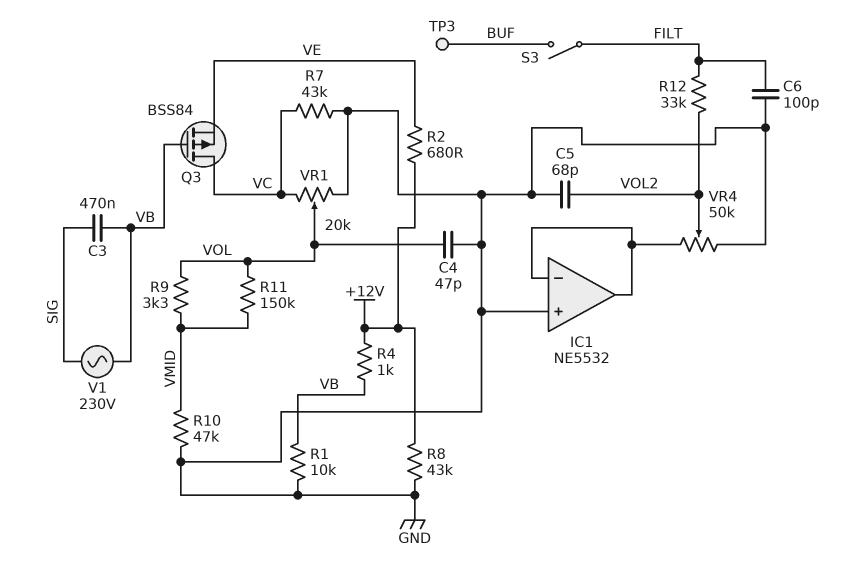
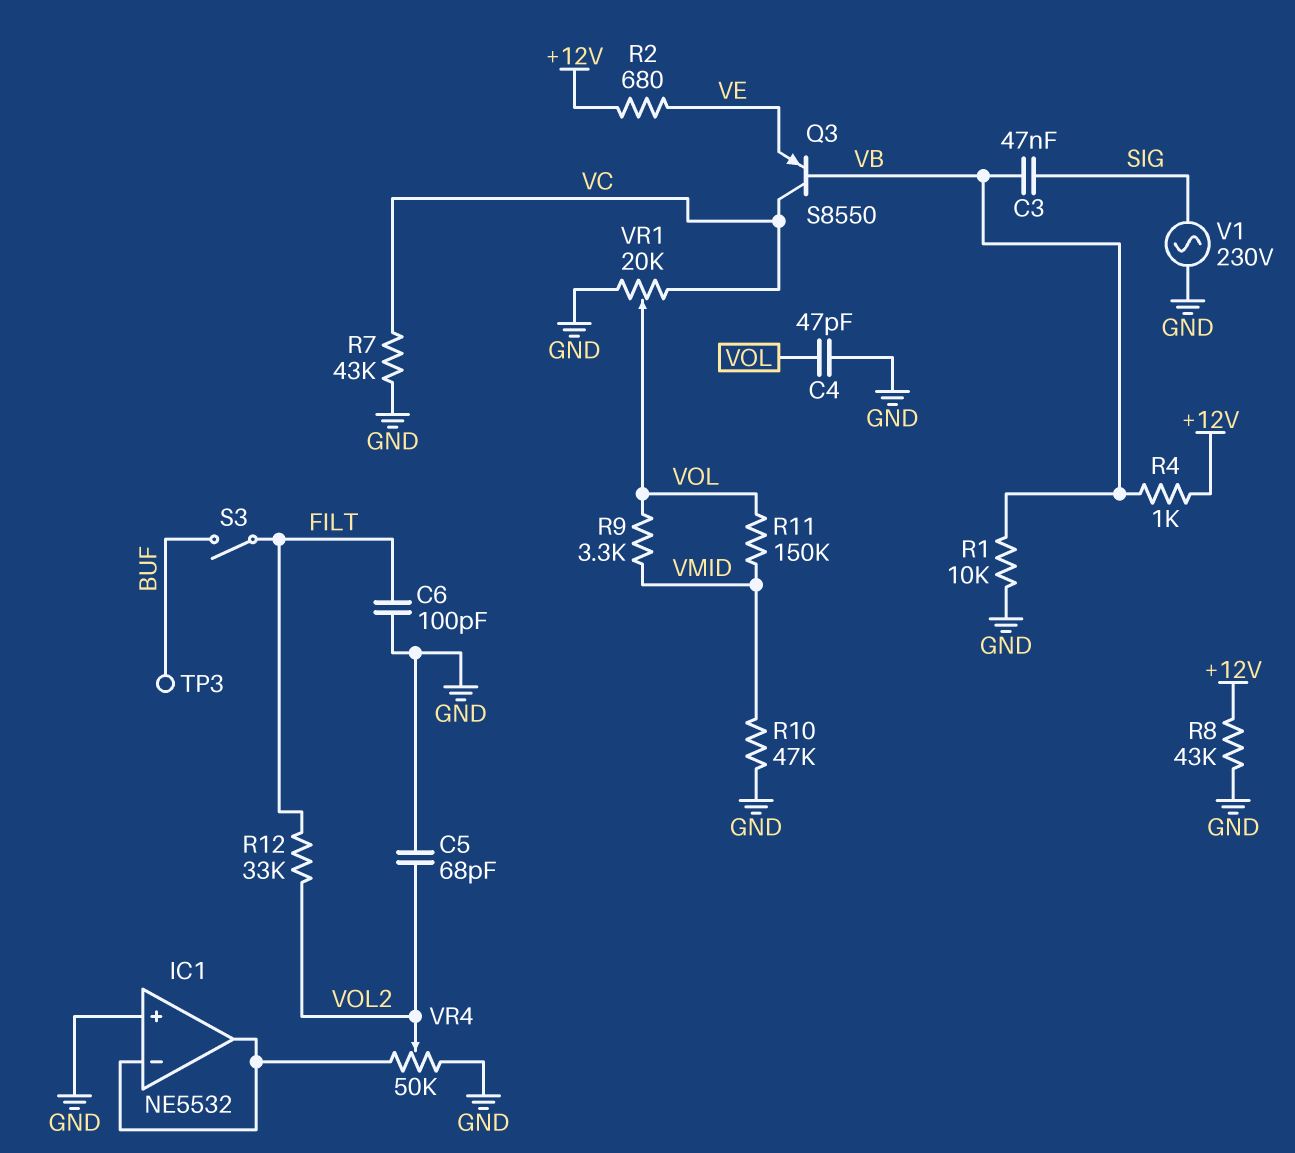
C3: 470nF (SIG, VB) -> 47nF (SIG, VB)
Q3: PMOS BSS84 (G VB, D VC, S VE) -> PNP S8550 (B VB, C VC, E VE)
V1: AC 230V (SIG, VB) -> AC 230V (GND, SIG)

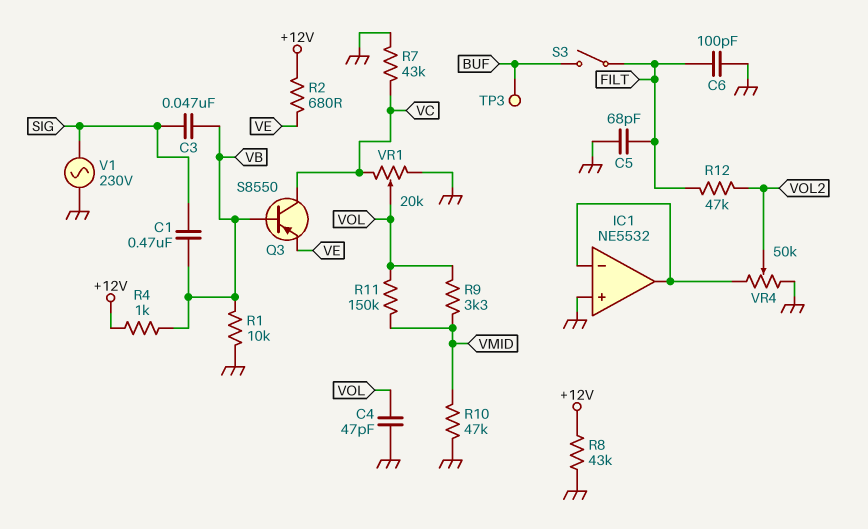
C1: none -> 470nF (SIG, VB)
C5: 68pF (GND, VOL2) -> 68pF (FILT, GND)
R12: 33k (FILT, VOL2) -> 47k (FILT, VOL2)

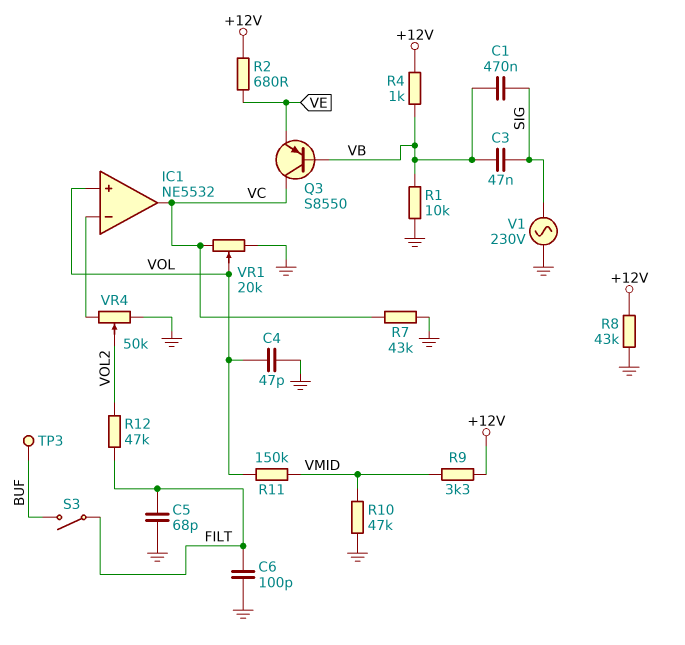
IC1 pin in+: GND -> VOL
IC1 pin out: IC1/in- -> VC
R9: 3.3k (VMID, VOL) -> 3.3k (+12V, VMID)

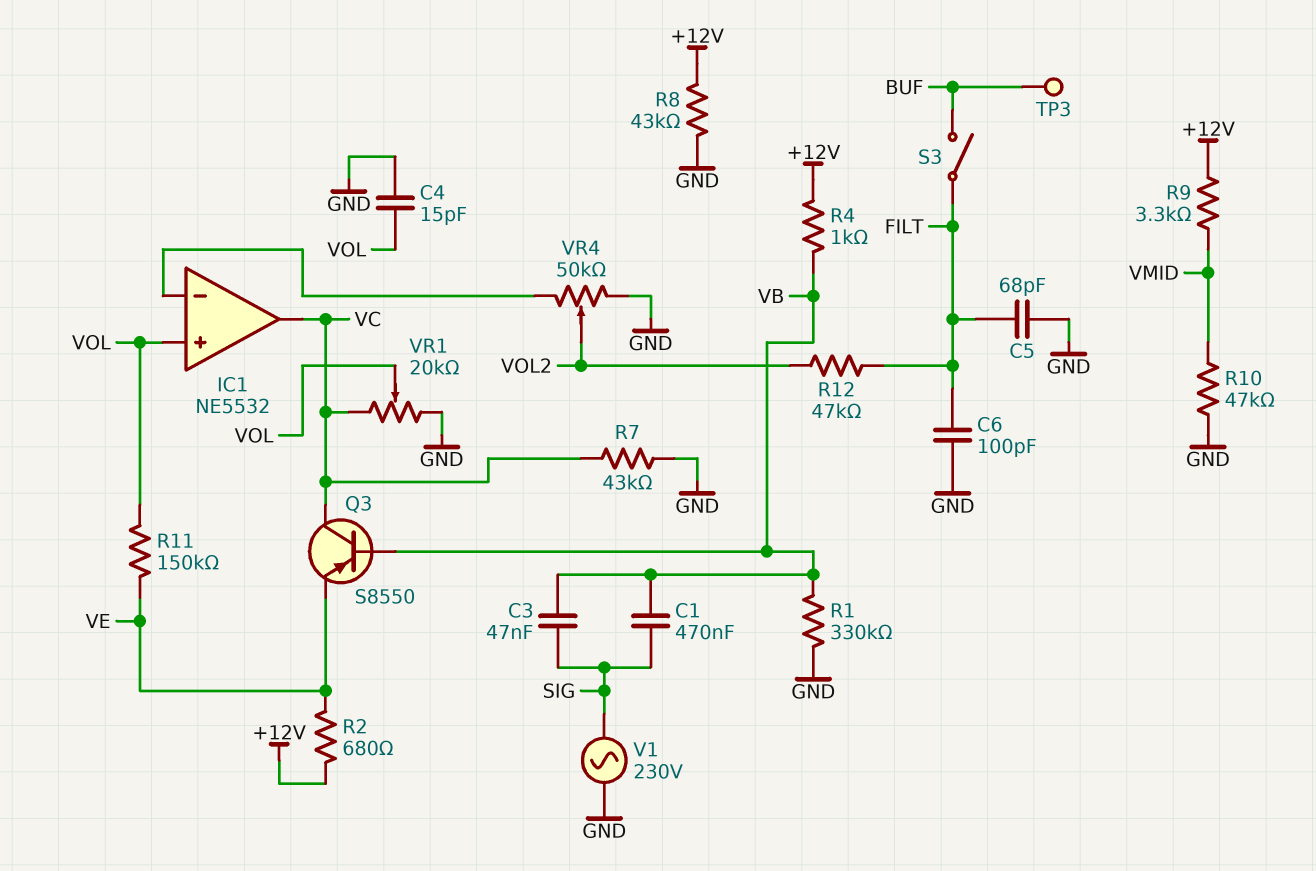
C4: 47pF (GND, VOL) -> 15pF (GND, VOL)
R1: 10k (GND, VB) -> 330k (GND, VB)
R11: 150k (VMID, VOL) -> 150k (VE, VOL)

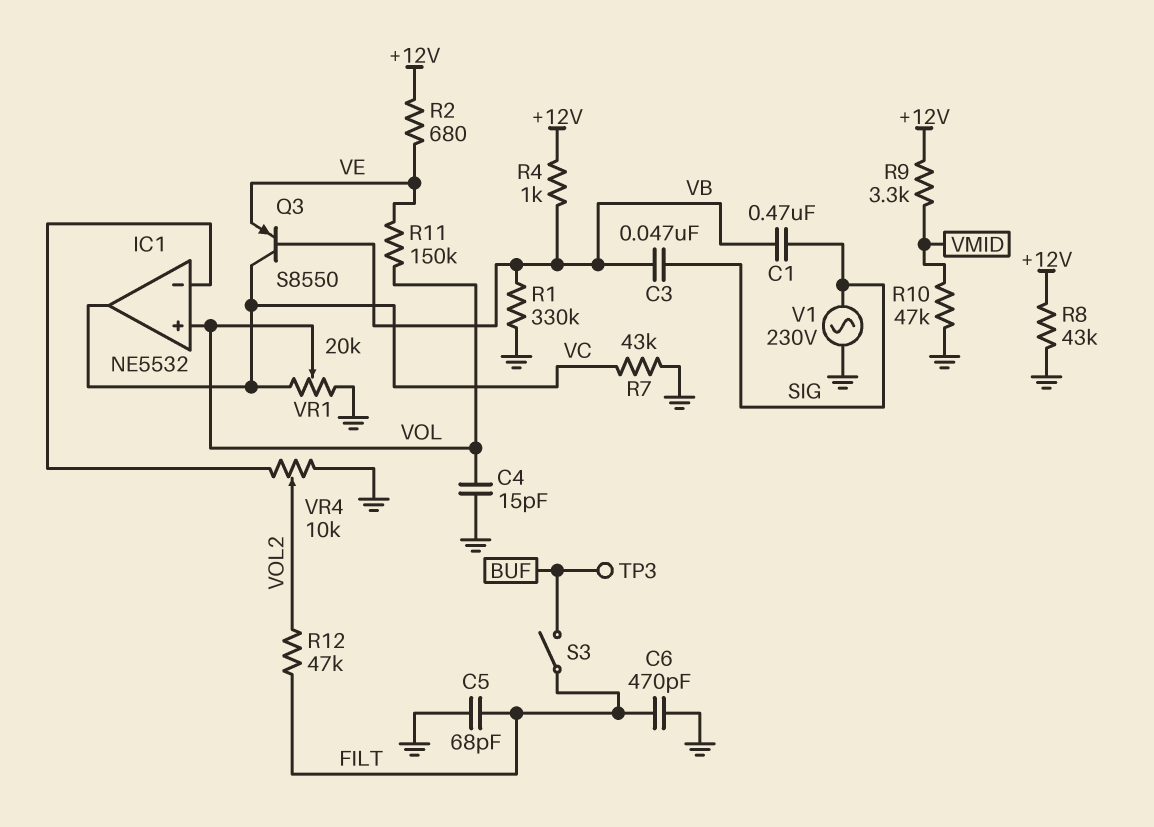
C6: 100pF (FILT, GND) -> 470pF (FILT, GND)
VR4: 50k (GND, IC1/in-, wiper VOL2) -> 10k (GND, IC1/in-, wiper VOL2)

